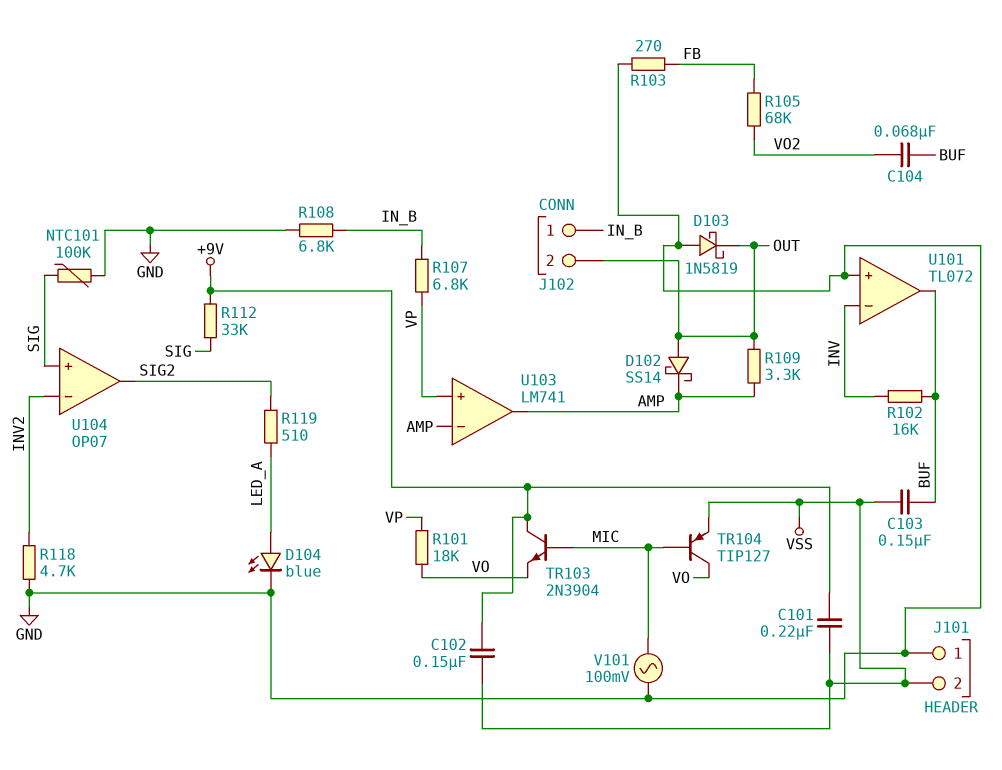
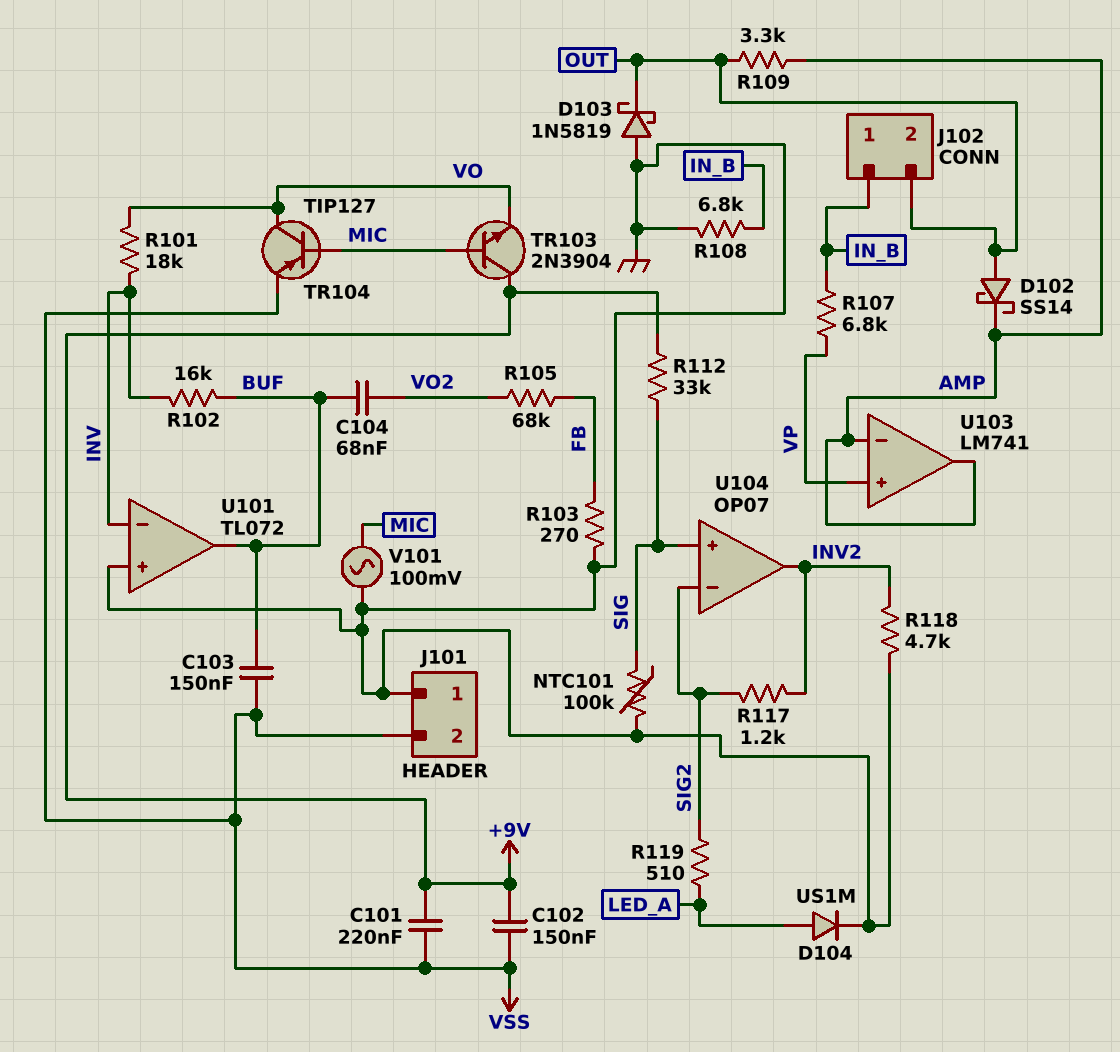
D104: LED blue (A LED_A, K GND) -> diode US1M (A LED_A, K GND)
R101: 18k (VO, VP) -> 18k (INV, VO)
R117: none -> 1.2k (INV2, SIG2)
U104 pin in-: INV2 -> SIG2
U104 pin out: SIG2 -> INV2

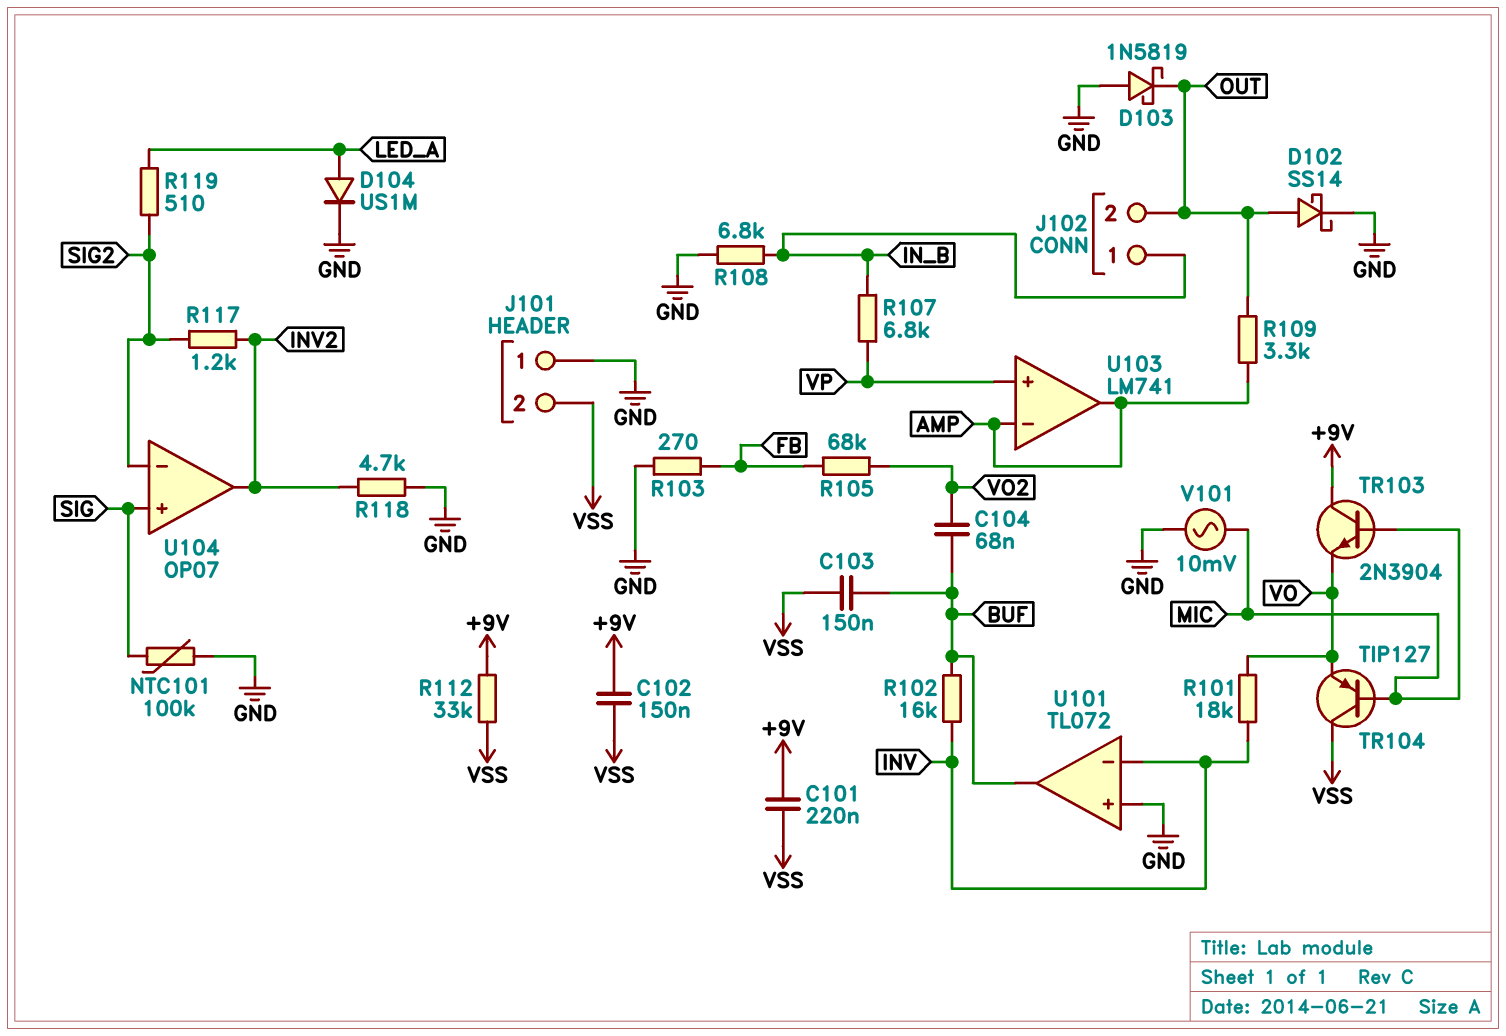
D102: schottky SS14 (A OUT, K AMP) -> schottky SS14 (A OUT, K GND)
R112: 33k (+9V, SIG) -> 33k (+9V, VSS)
TR104: PNP TIP127 (B MIC, C VO, E VSS) -> PNP TIP127 (B MIC, C VSS, E VO)
V101: AC 100mV (GND, MIC) -> AC 10mV (GND, MIC)

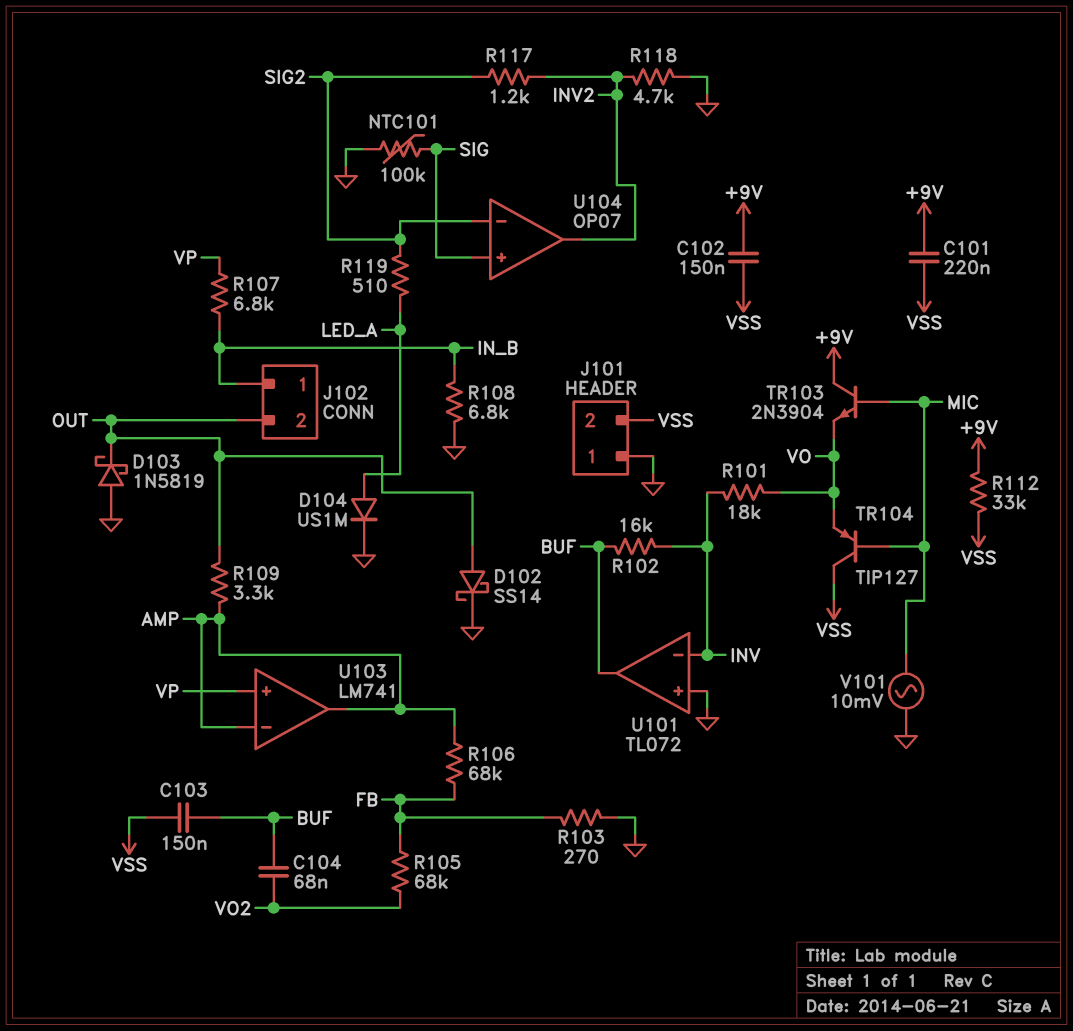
R106: none -> 68k (AMP, FB)

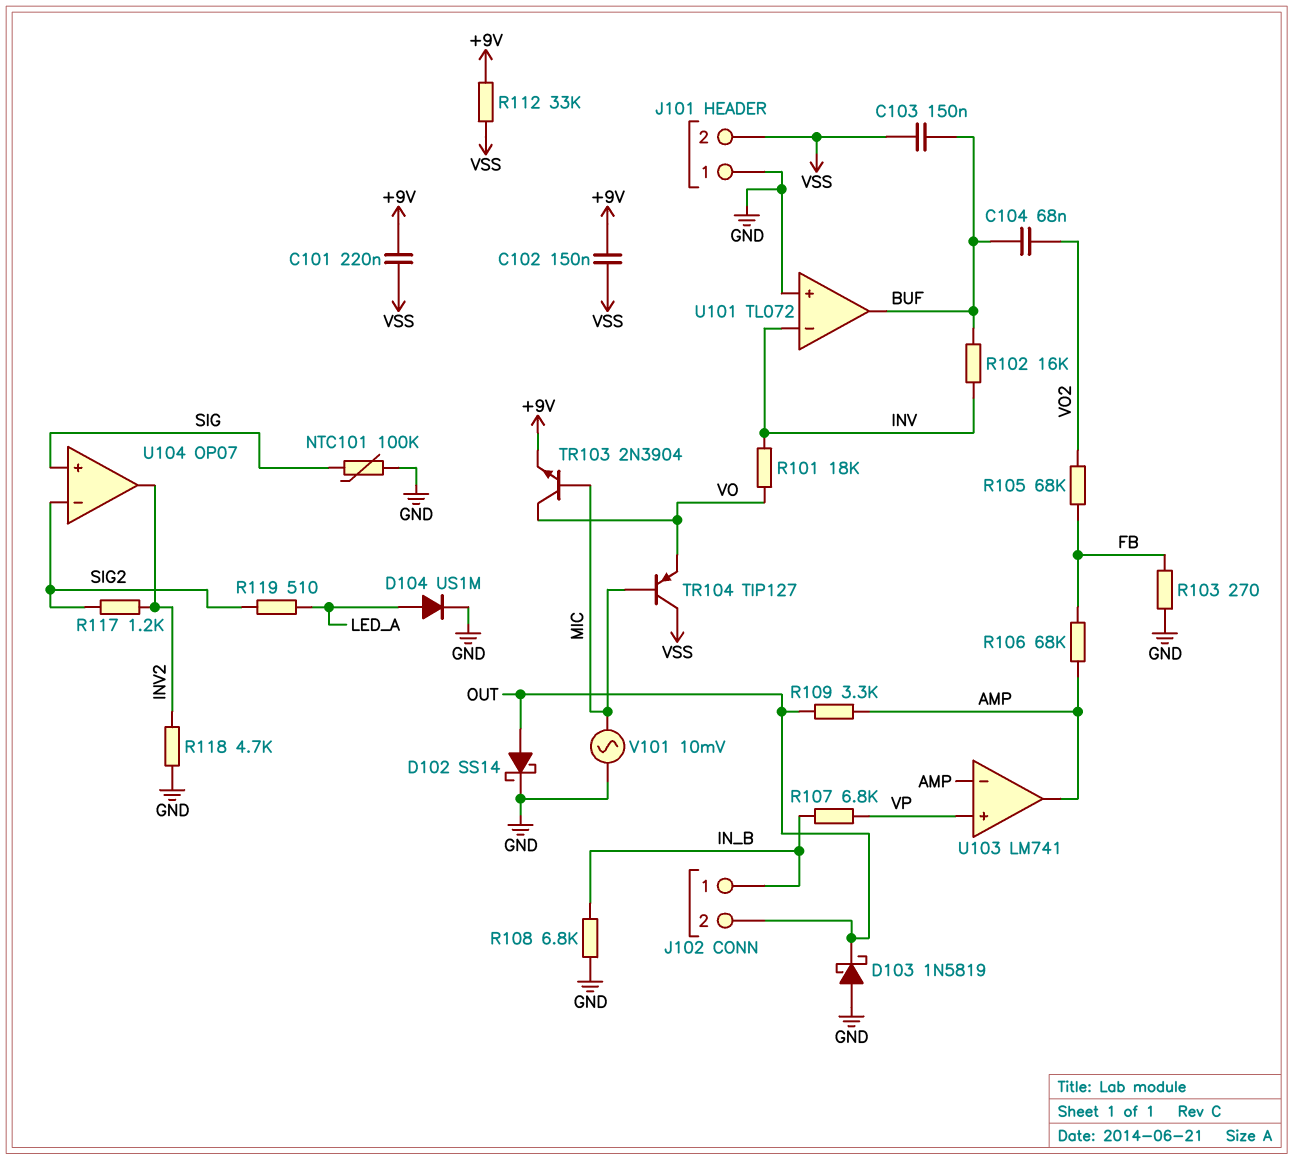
TR103: NPN 2N3904 (B MIC, C +9V, E VO) -> NPN 2N3904 (B MIC, C VO, E +9V)

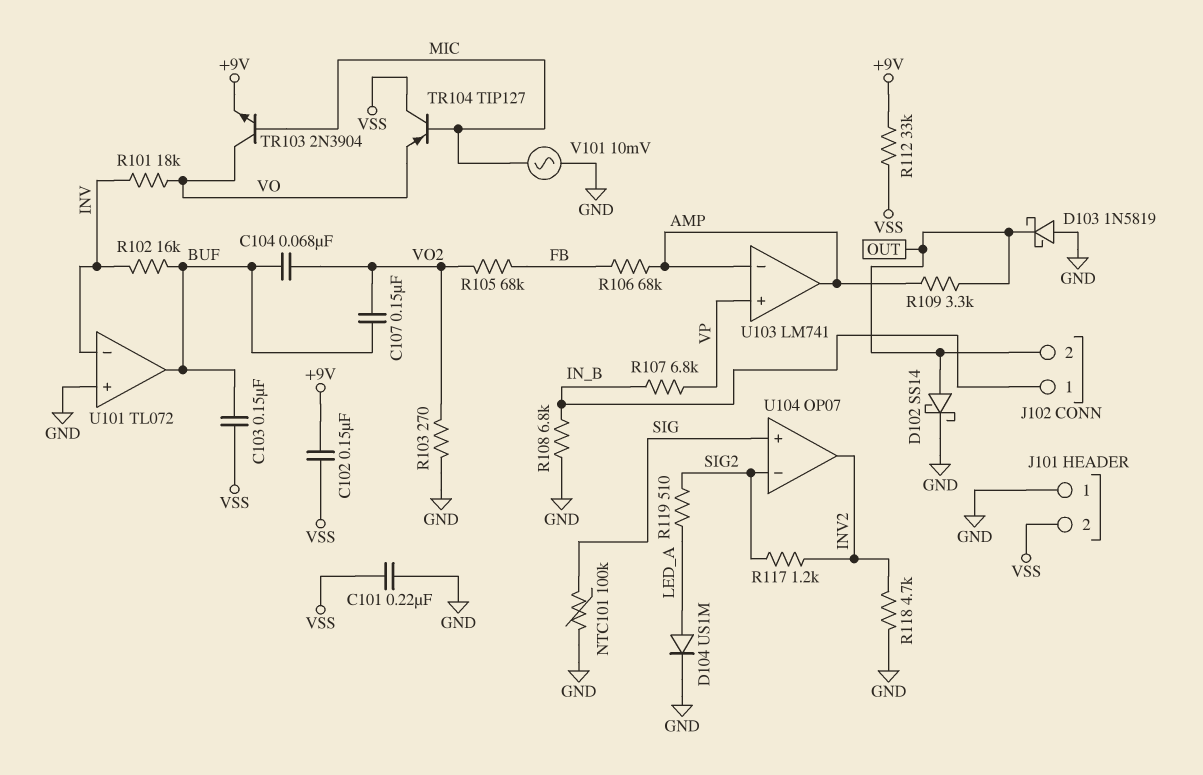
C101: 220nF (+9V, VSS) -> 220nF (GND, VSS)
C107: none -> 150nF (BUF, VO2)
R103: 270 (FB, GND) -> 270 (GND, VO2)

